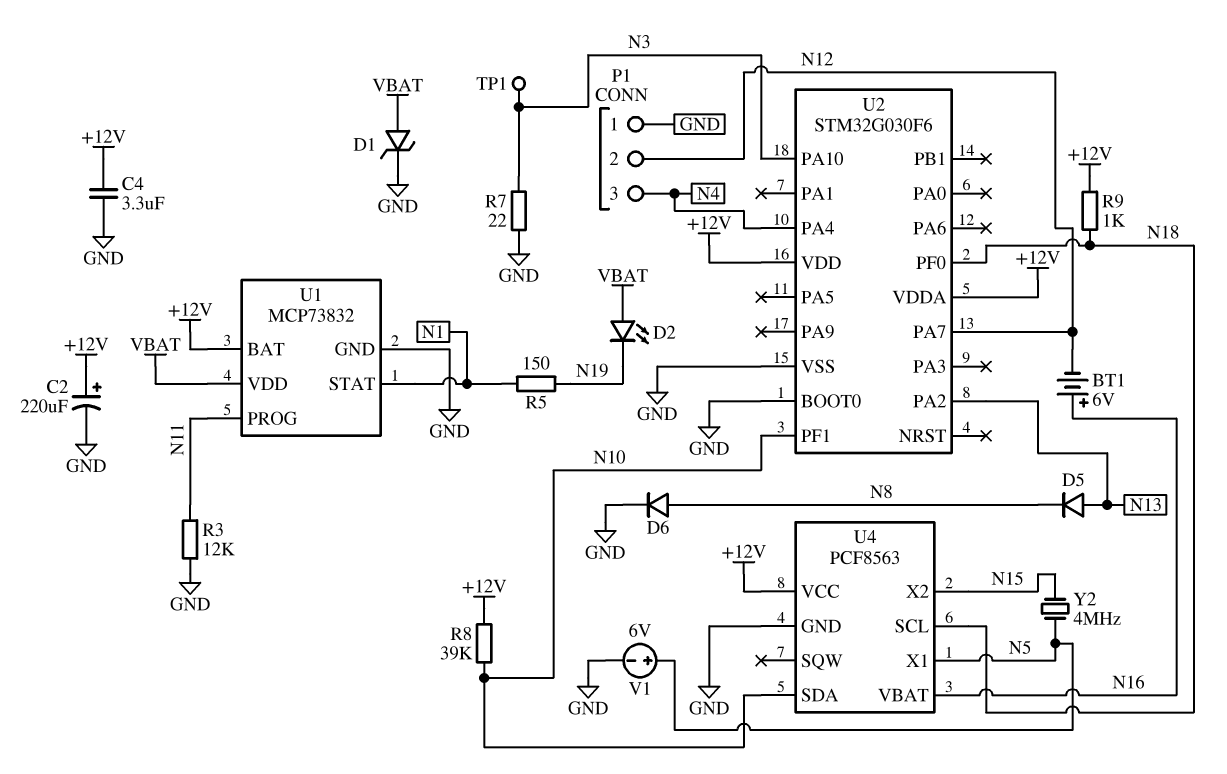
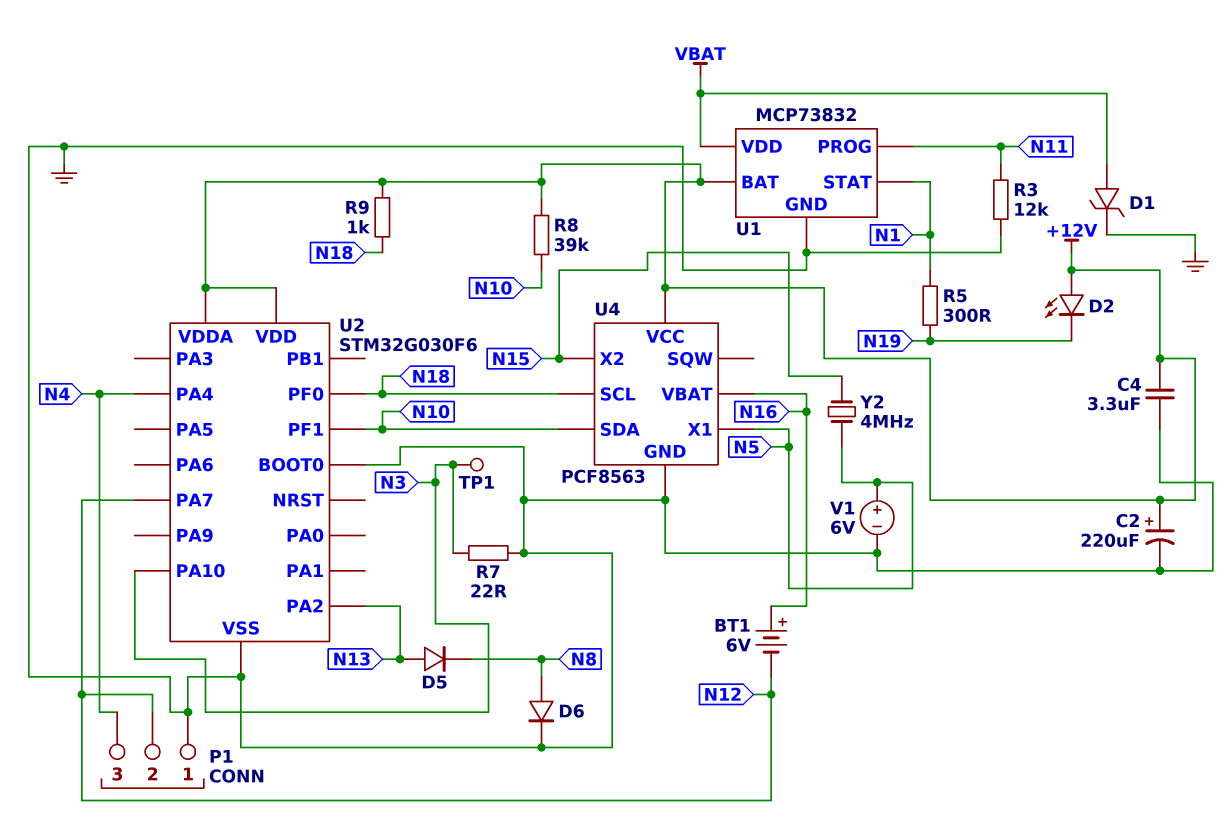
D2: LED (A VBAT, K N19) -> LED (A +12V, K N19)
R5: 150 (N1, N19) -> 300 (N1, N19)

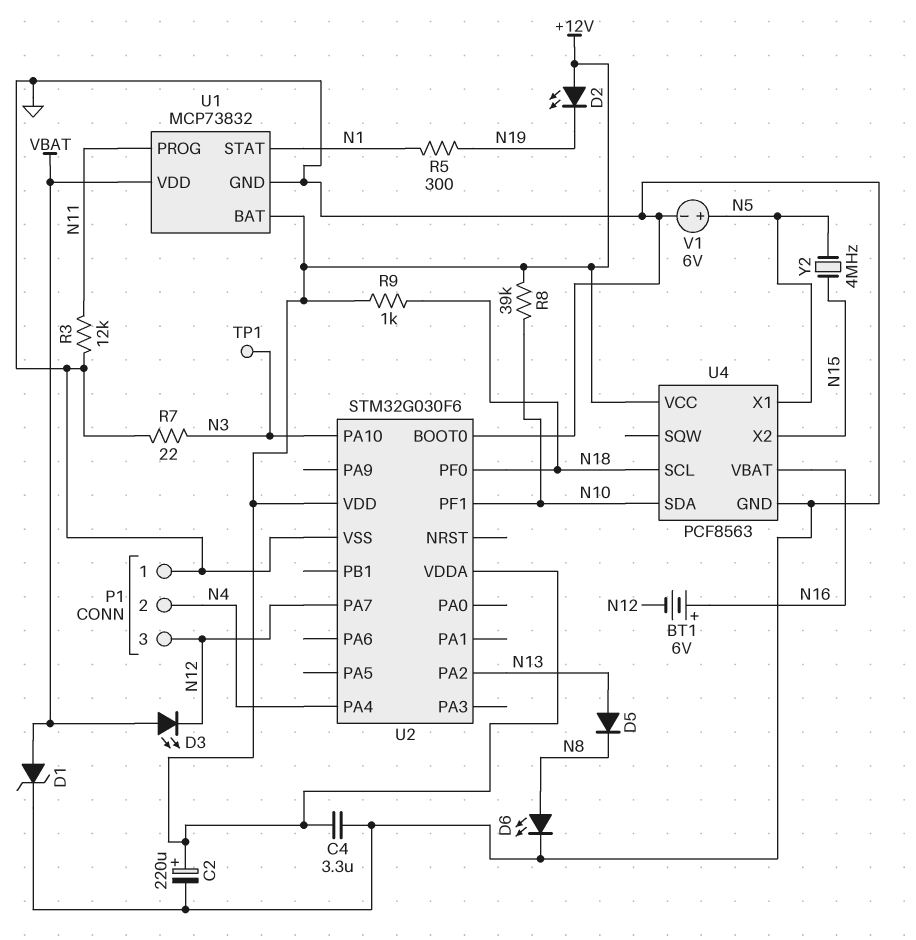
D3: none -> LED (A VBAT, K N12)
D6: diode (A N8, K GND) -> LED (A N8, K GND)
P1 pin 2: N12 -> N4
P1 pin 3: N4 -> N12

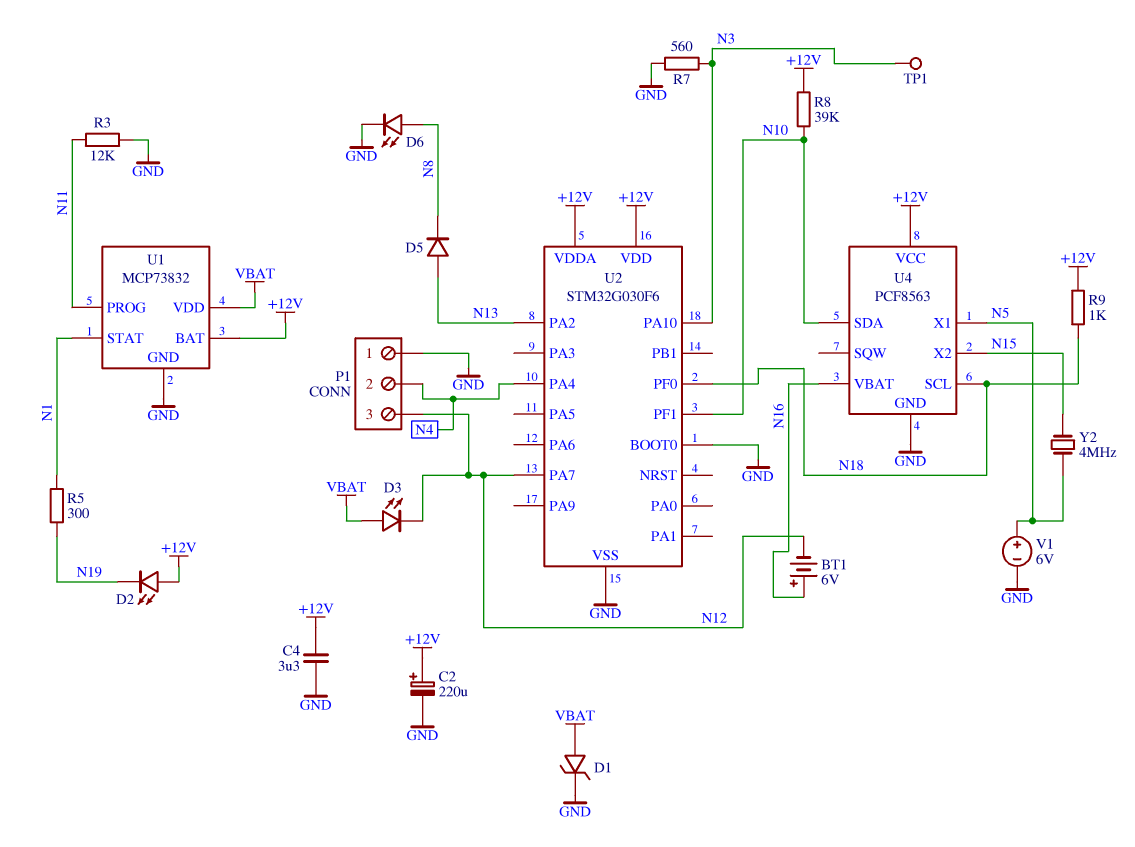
R7: 22 (GND, N3) -> 560 (GND, N3)

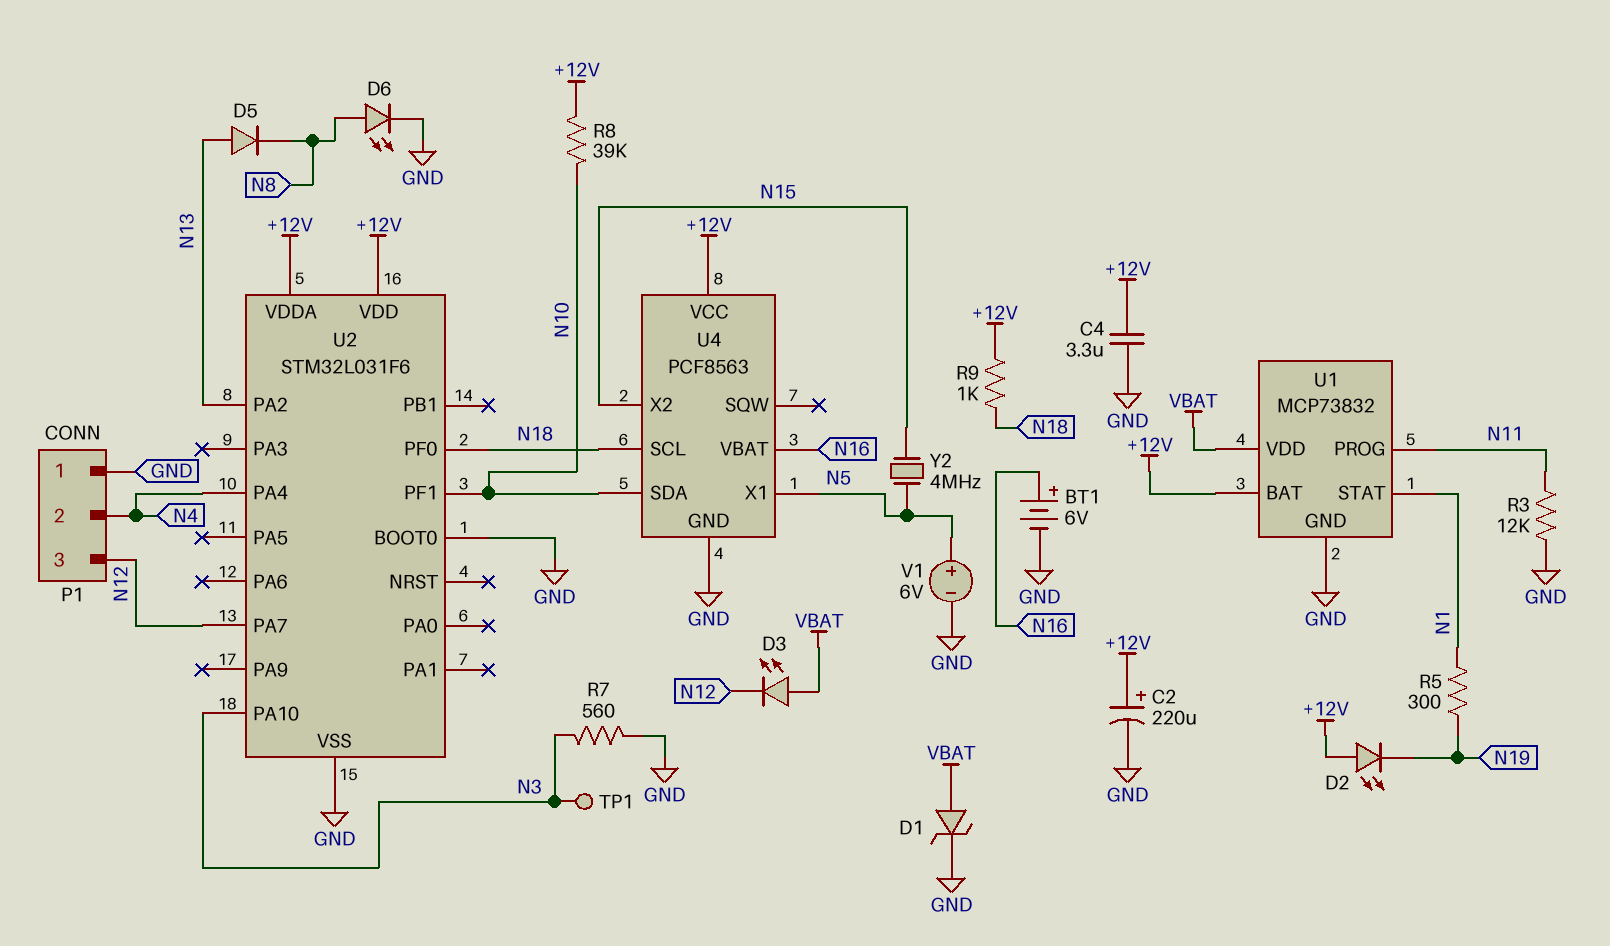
BT1: 6V (plus N16, minus N12) -> 6V (plus N16, minus GND)
U2: STM32G030F6 -> STM32L031F6

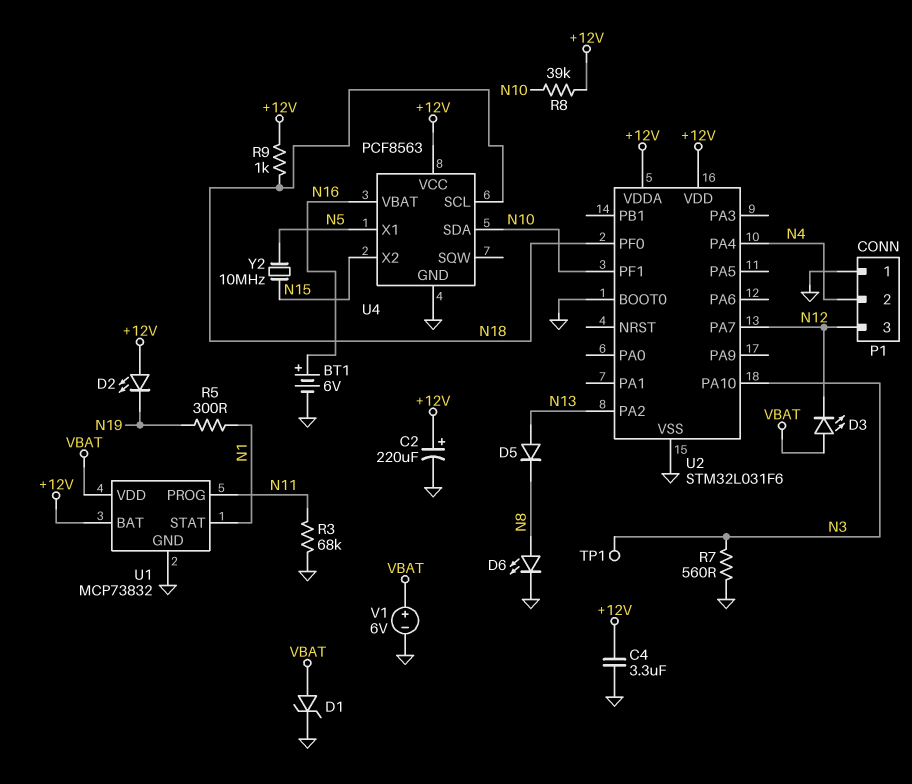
R3: 12k (GND, N11) -> 68k (GND, N11)
V1: 6V (plus N5, minus GND) -> 6V (plus VBAT, minus GND)
Y2: 4MHz (N5, N15) -> 10MHz (N5, N15)

